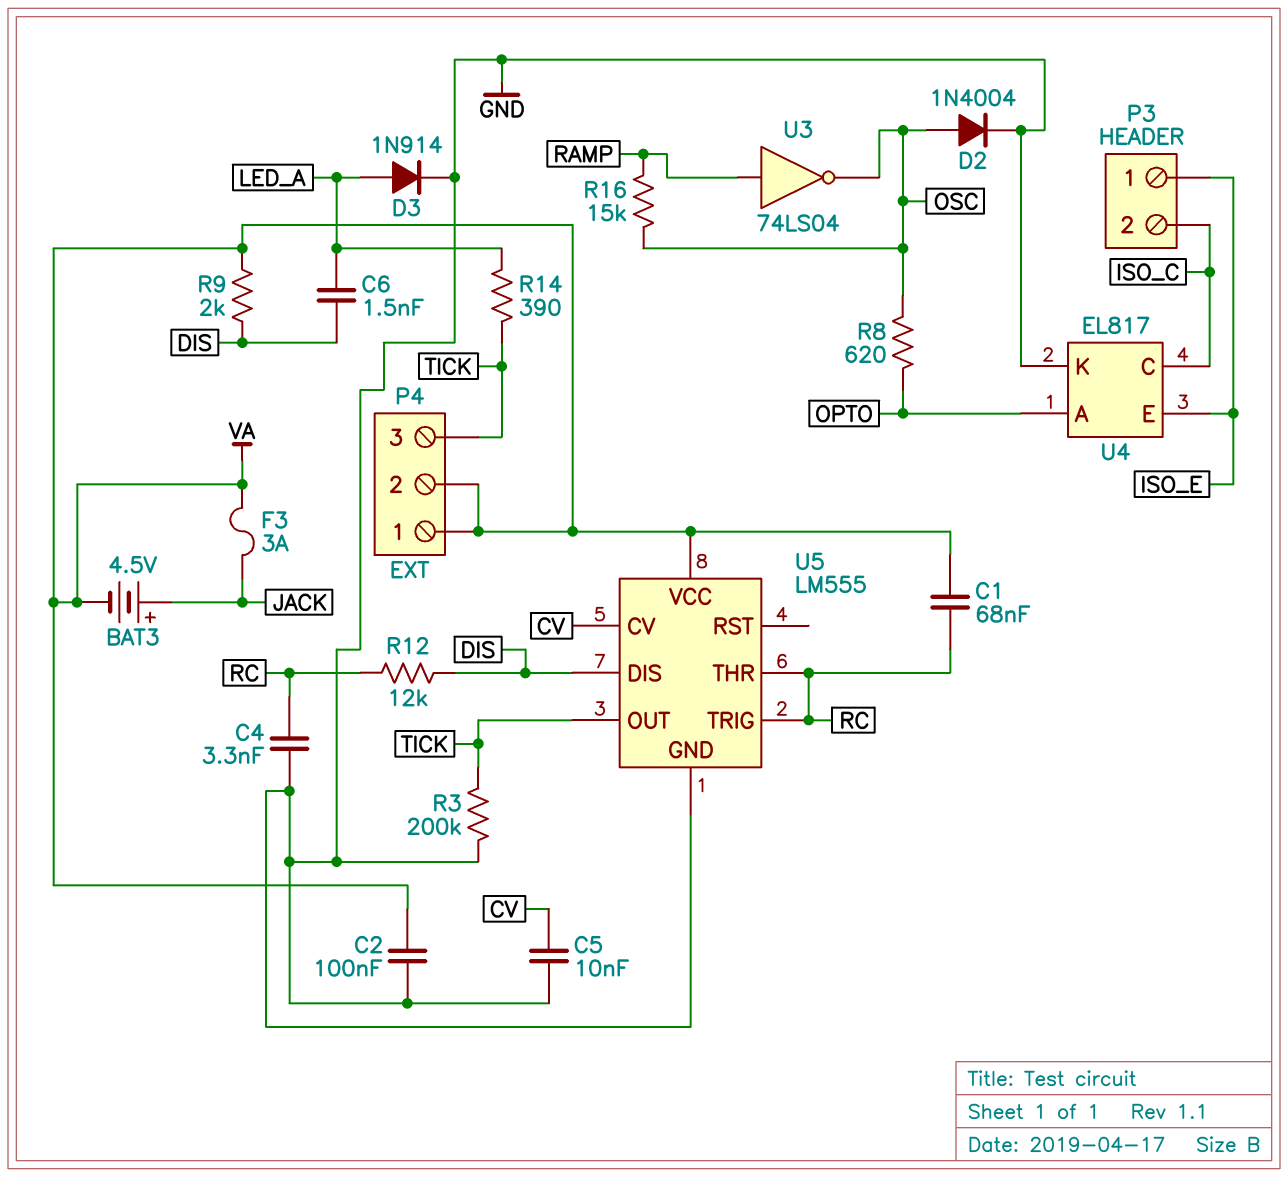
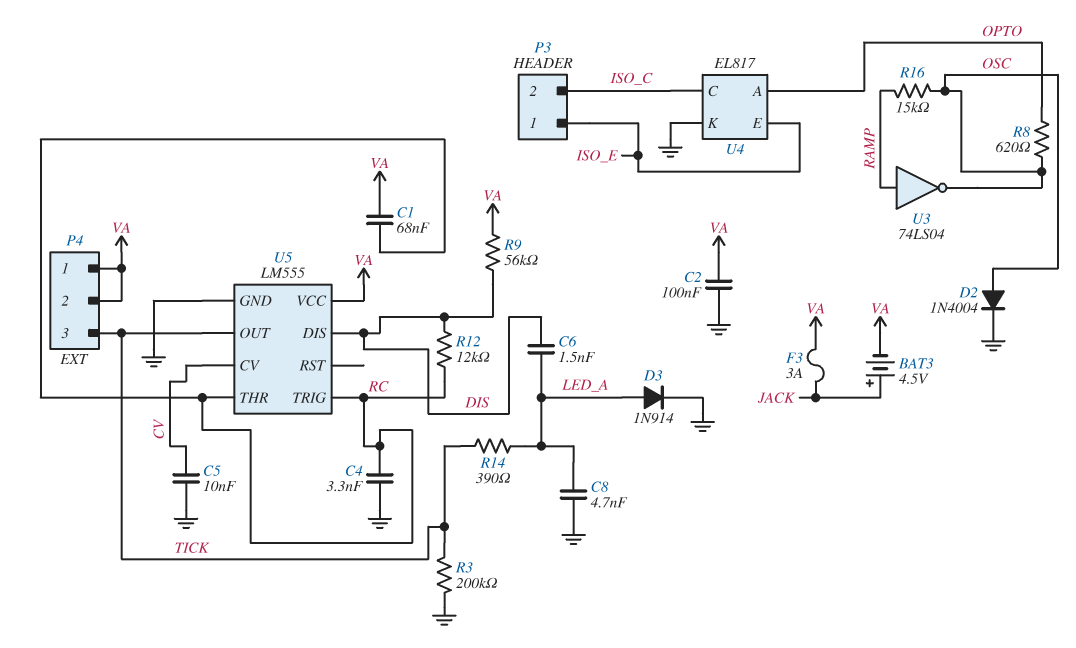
C8: none -> 4.7nF (GND, LED_A)
R9: 2k (DIS, VA) -> 56k (DIS, VA)

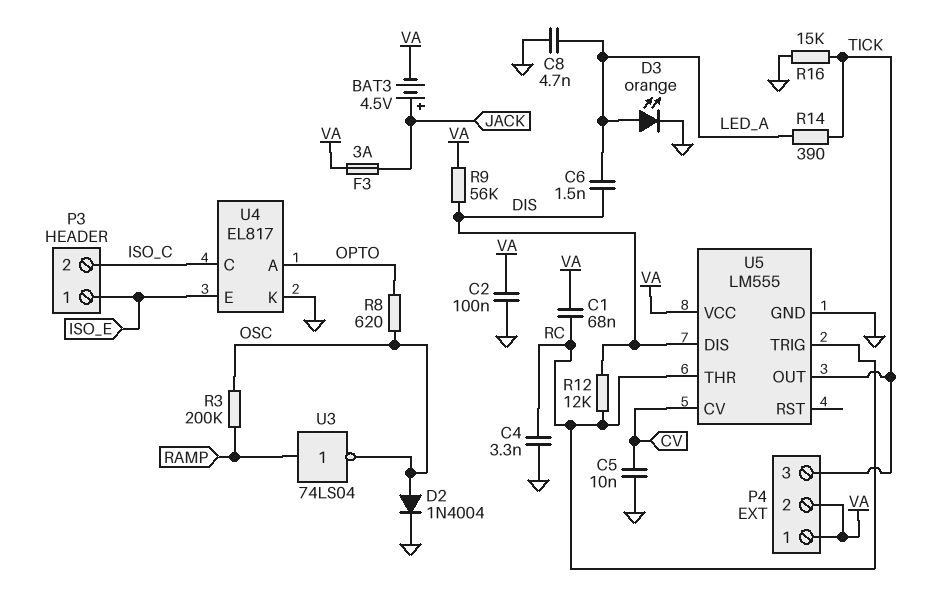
D3: diode 1N914 (A LED_A, K GND) -> LED orange (A LED_A, K GND)
R3: 200k (GND, TICK) -> 200k (OSC, RAMP)
R16: 15k (OSC, RAMP) -> 15k (GND, TICK)

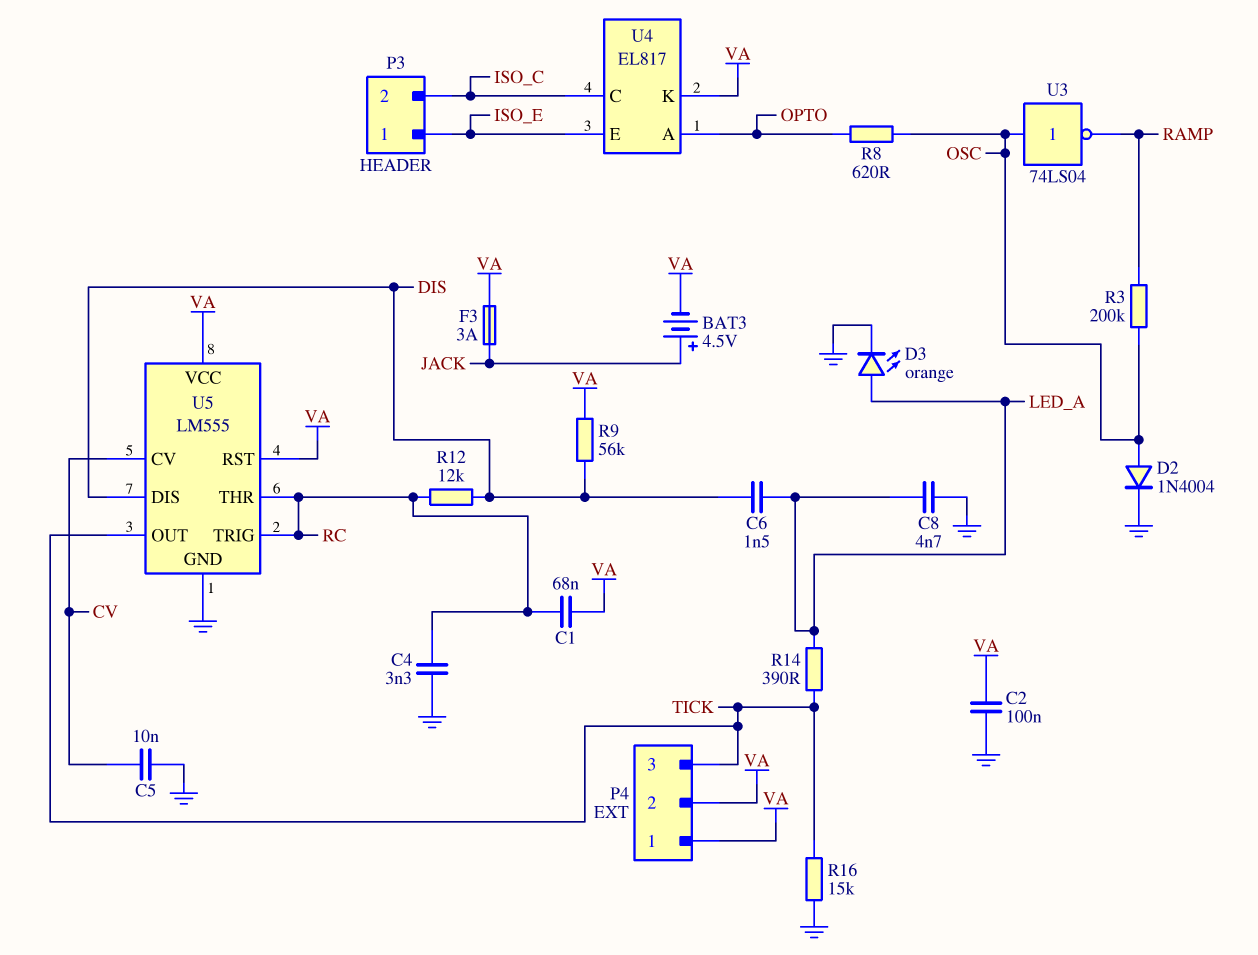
U3: NOT 74LS04 (in RAMP, out OSC) -> NOT 74LS04 (in OSC, out RAMP)
U4 pin K: GND -> VA
U5 pin RST: none -> VA

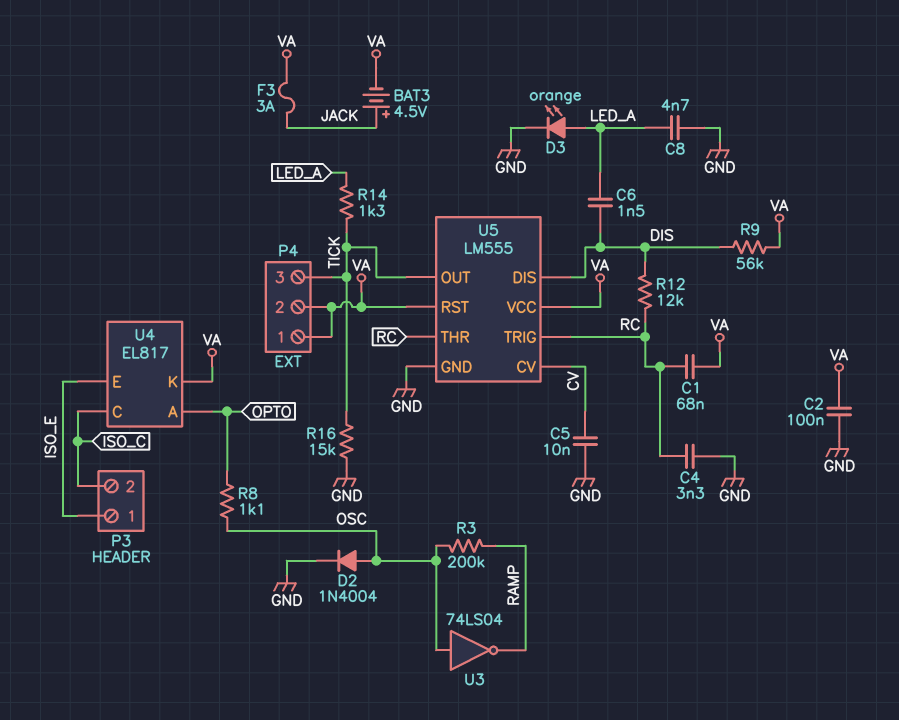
R8: 620 (OPTO, OSC) -> 1.1k (OPTO, OSC)
R14: 390 (LED_A, TICK) -> 1.3k (LED_A, TICK)

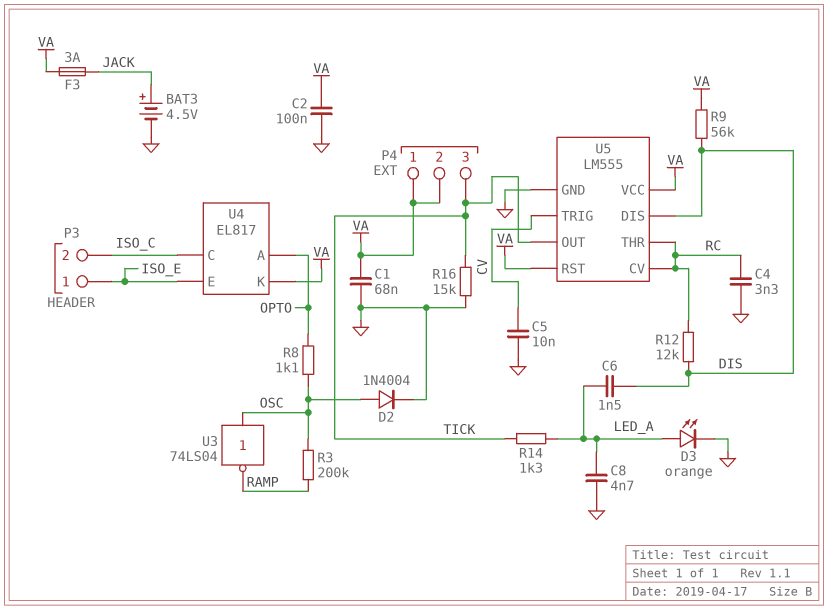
BAT3: 4.5V (plus JACK, minus VA) -> 4.5V (plus JACK, minus GND)
C1: 68nF (RC, VA) -> 68nF (GND, VA)
U5 pin CV: CV -> RC
U5 pin TRIG: RC -> CV

